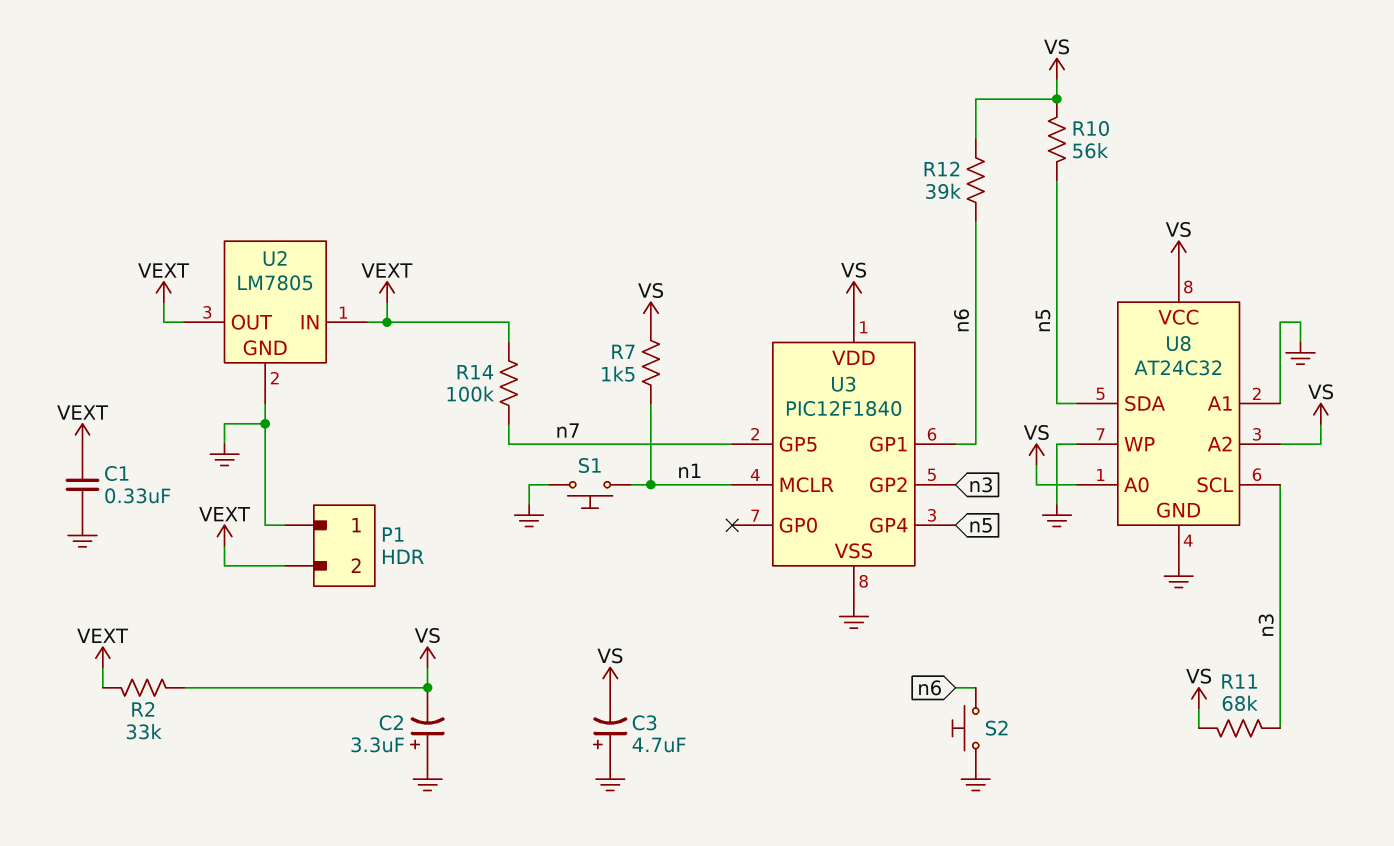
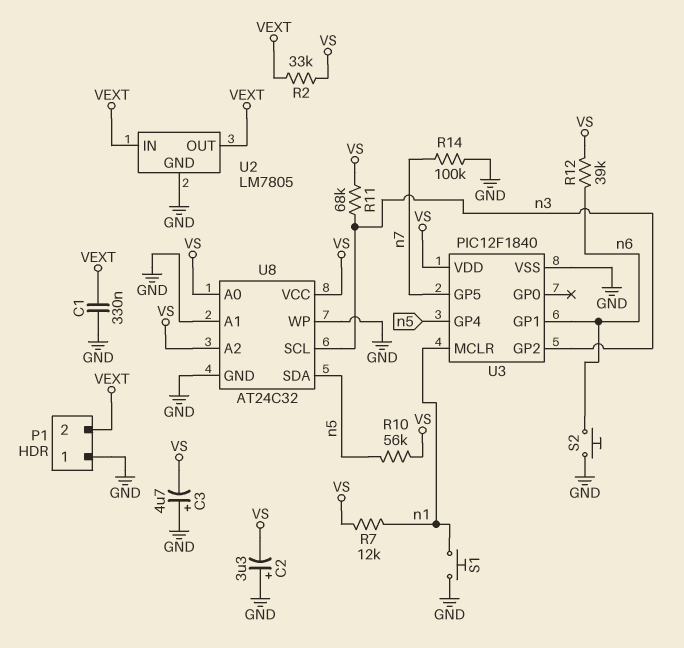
R7: 1.5k (VS, n1) -> 12k (VS, n1)
R14: 100k (VEXT, n7) -> 100k (GND, n7)

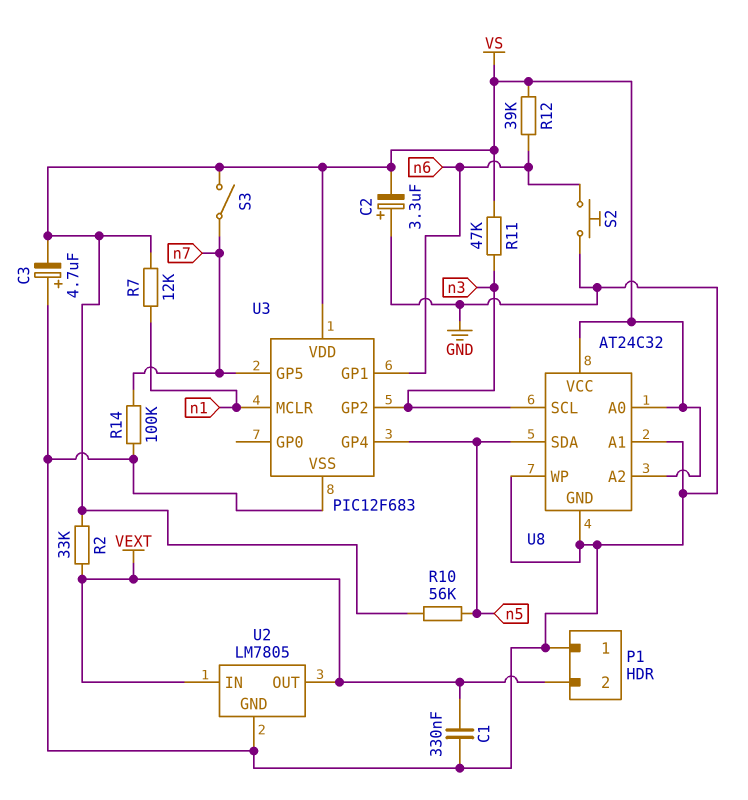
R11: 68k (VS, n3) -> 47k (VS, n3)
S1: button (GND, n1) -> none
S3: none -> switch (VS, n7)
U3: PIC12F1840 -> PIC12F683

